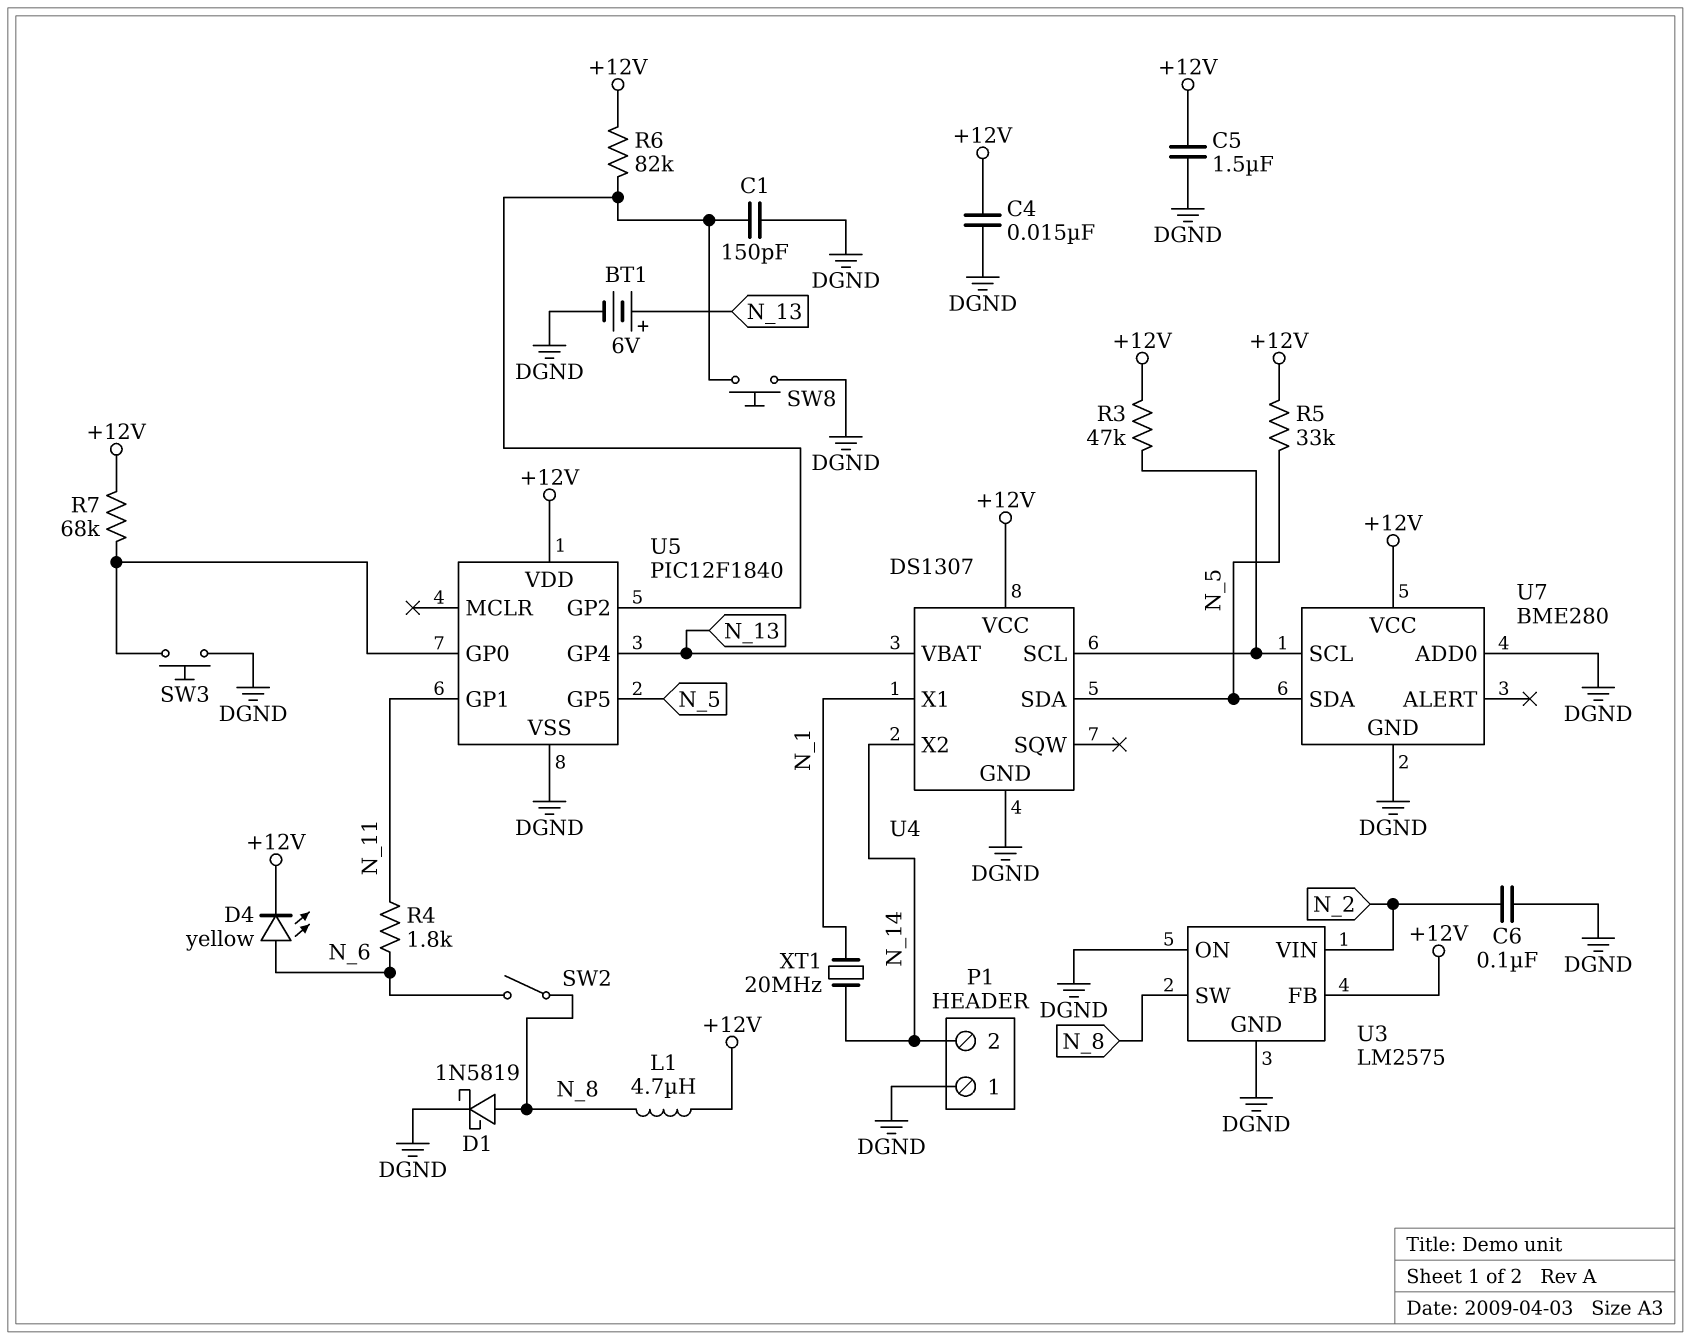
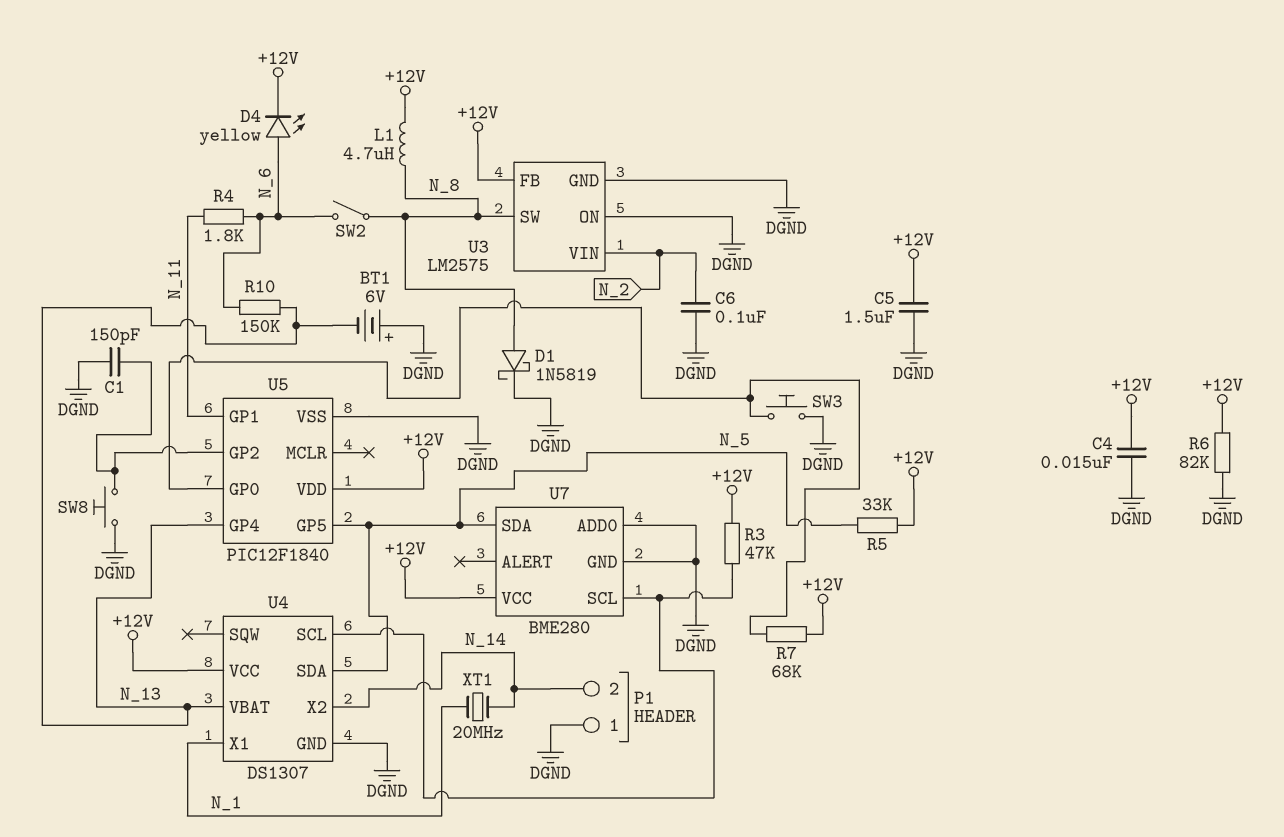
BT1: 6V (plus N_13, minus DGND) -> 6V (plus DGND, minus N_13)
R6: 82k (+12V, U5/GP2) -> 82k (+12V, DGND)
R10: none -> 150k (N_6, N_13)

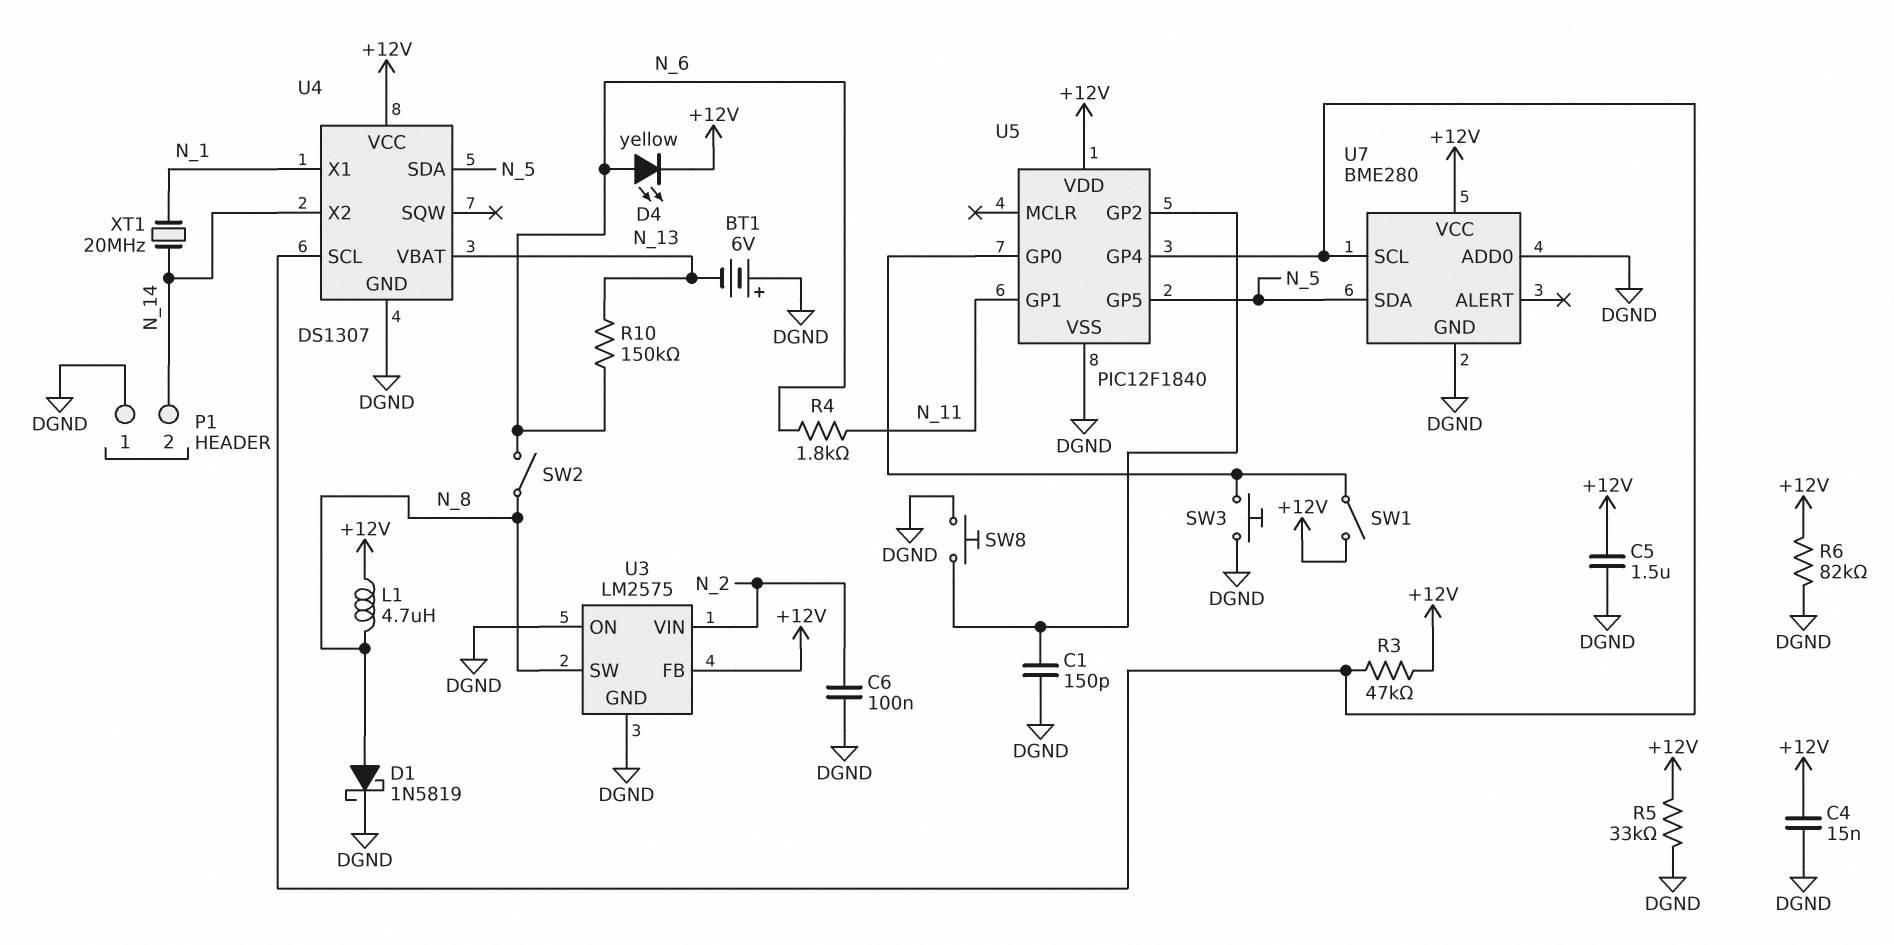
R5: 33k (+12V, N_5) -> 33k (+12V, DGND)
R7: 68k (+12V, U5/GP0) -> none
SW1: none -> switch (+12V, U5/GP0)
U5 pin GP4: N_13 -> U4/SCL

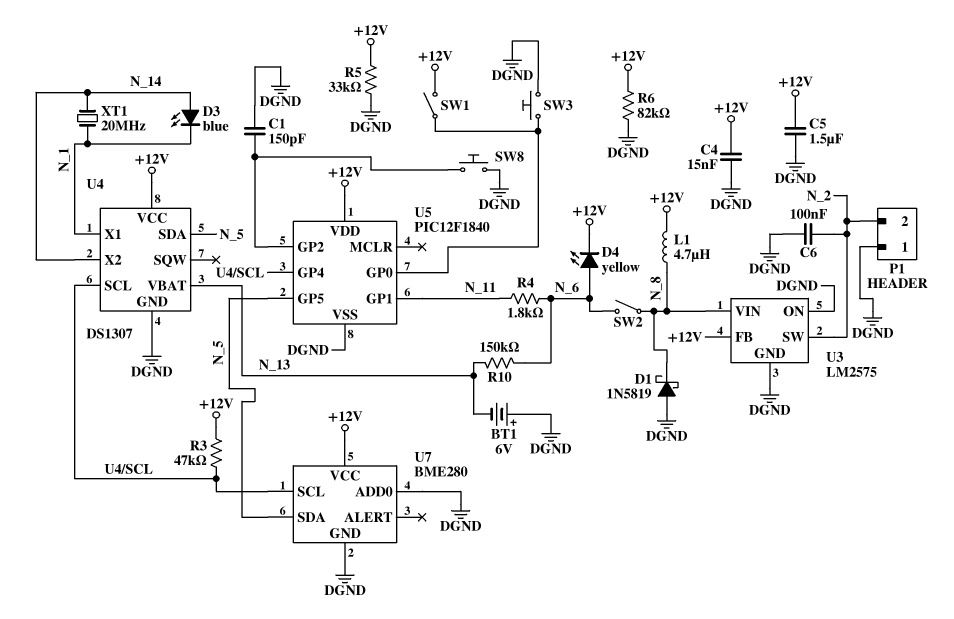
D1: schottky 1N5819 (A N_8, K DGND) -> schottky 1N5819 (A DGND, K N_8)
D3: none -> LED blue (A N_14, K N_1)
P1 pin 2: N_14 -> N_2
U3 pin SW: N_8 -> N_2
U3 pin VIN: N_2 -> N_8

